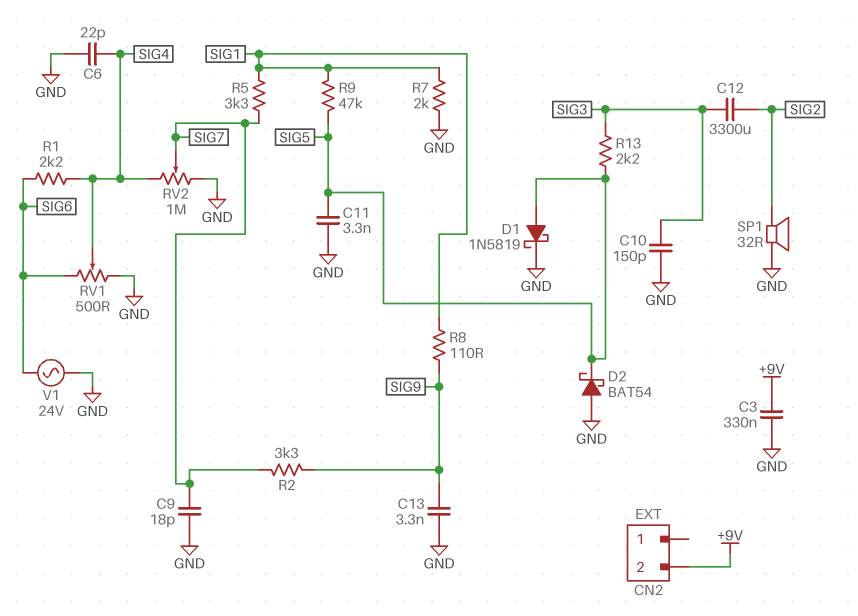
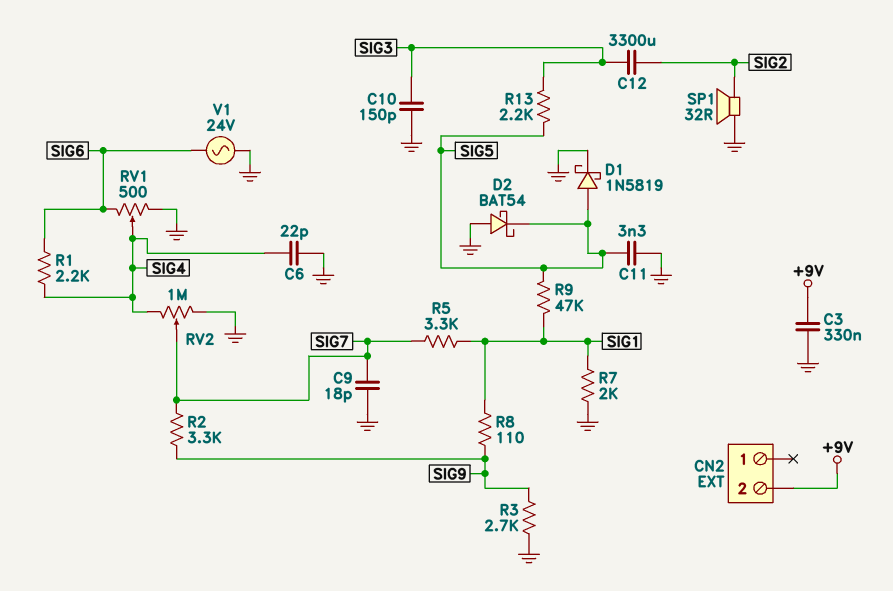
C13: 3.3nF (GND, SIG9) -> none
R3: none -> 2.7k (GND, SIG9)

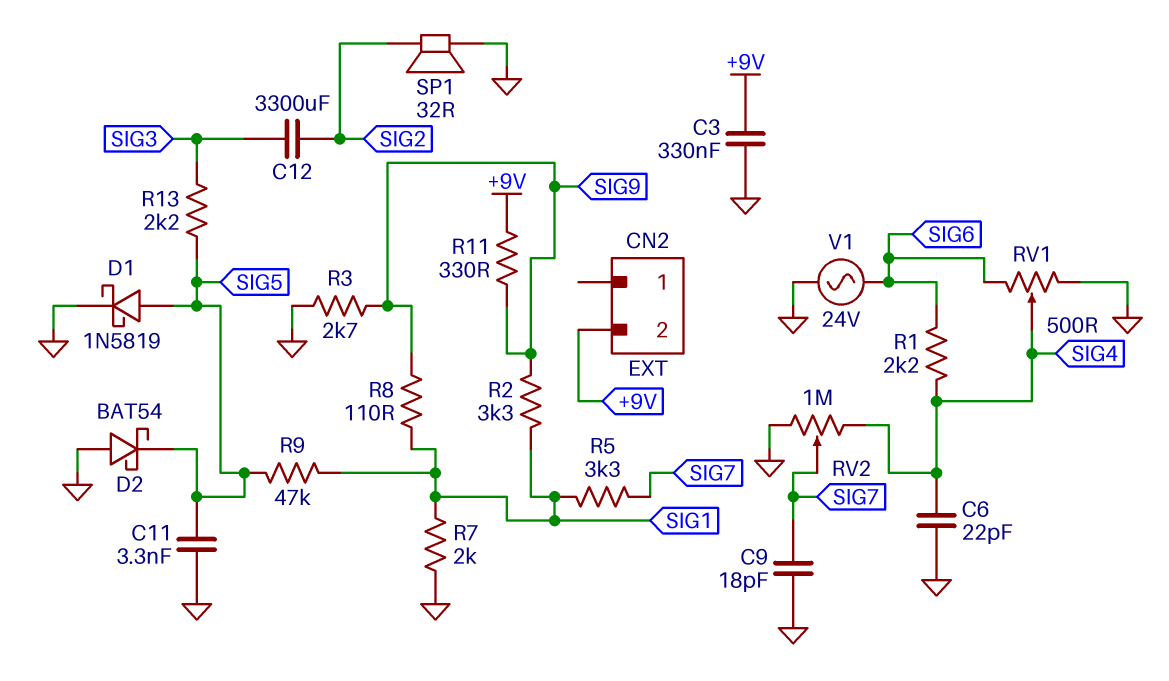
C10: 150pF (GND, SIG3) -> none
R2: 3.3k (SIG7, SIG9) -> 3.3k (SIG1, SIG9)
R11: none -> 330 (+9V, SIG9)

